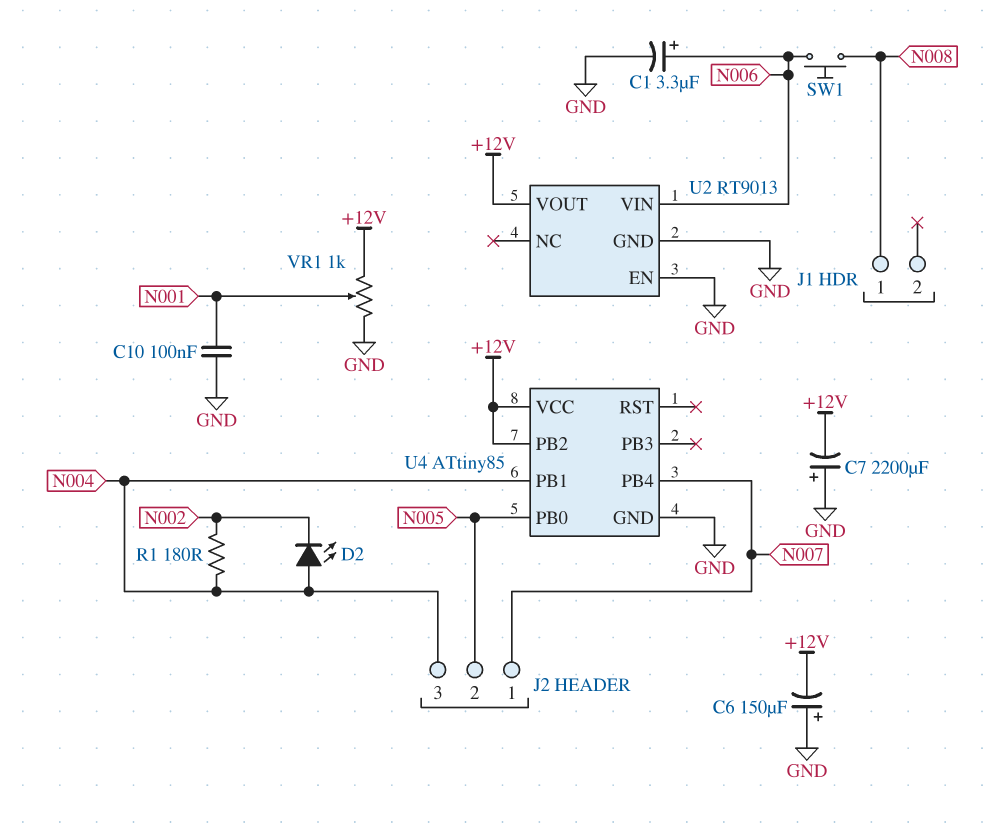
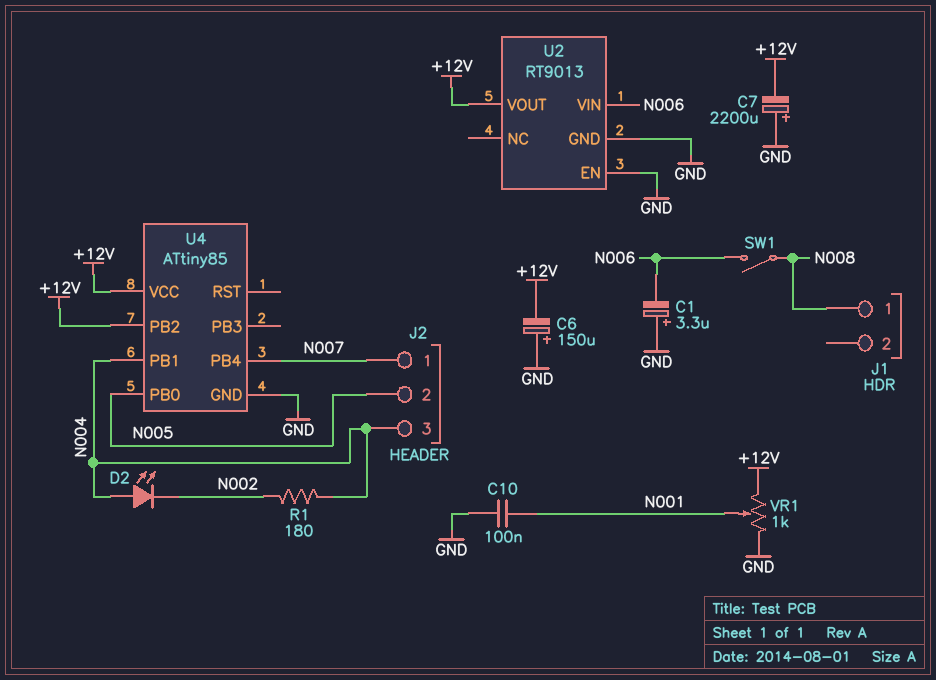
C1: 3.3uF (plus N006, minus GND) -> 3.3uF (plus GND, minus N006)
SW1: button (N006, N008) -> switch (N006, N008)

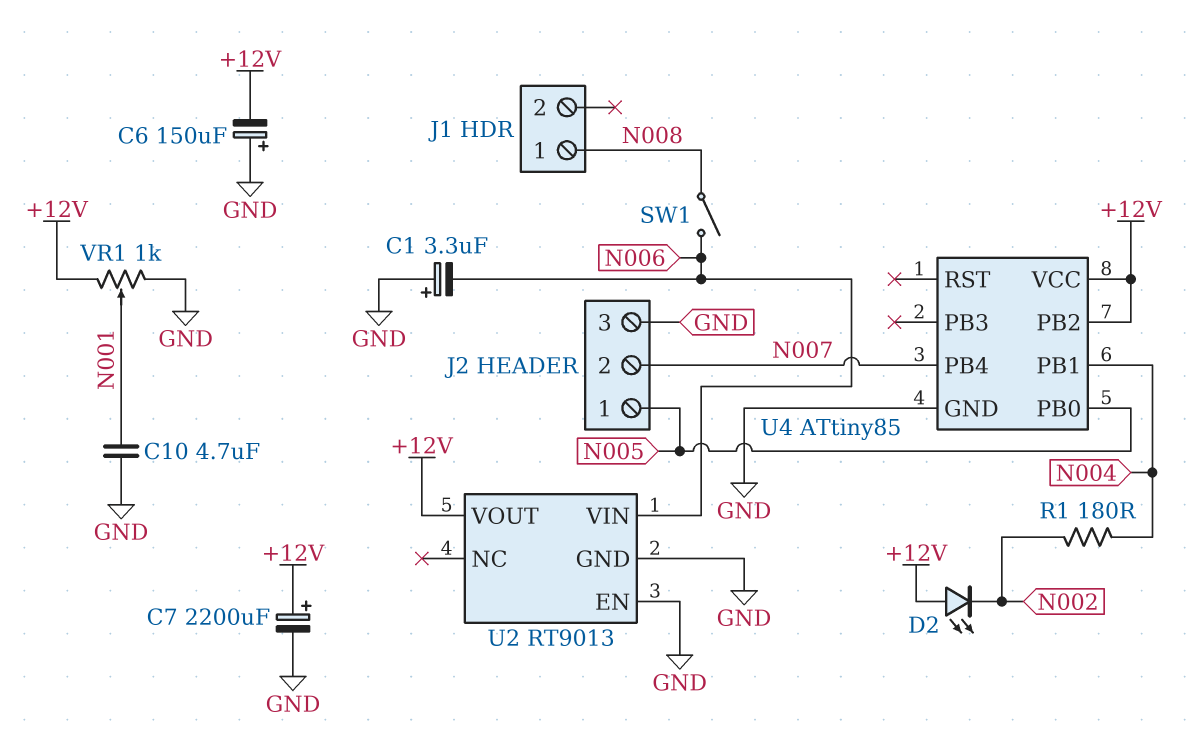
C7: 2200uF (plus GND, minus +12V) -> 2200uF (plus +12V, minus GND)
C10: 100nF (GND, N001) -> 4.7uF (GND, N001)
D2: LED (A N004, K N002) -> LED (A +12V, K N002)
J2 pin 1: N007 -> N005
J2 pin 2: N005 -> N007
J2 pin 3: N004 -> GND

